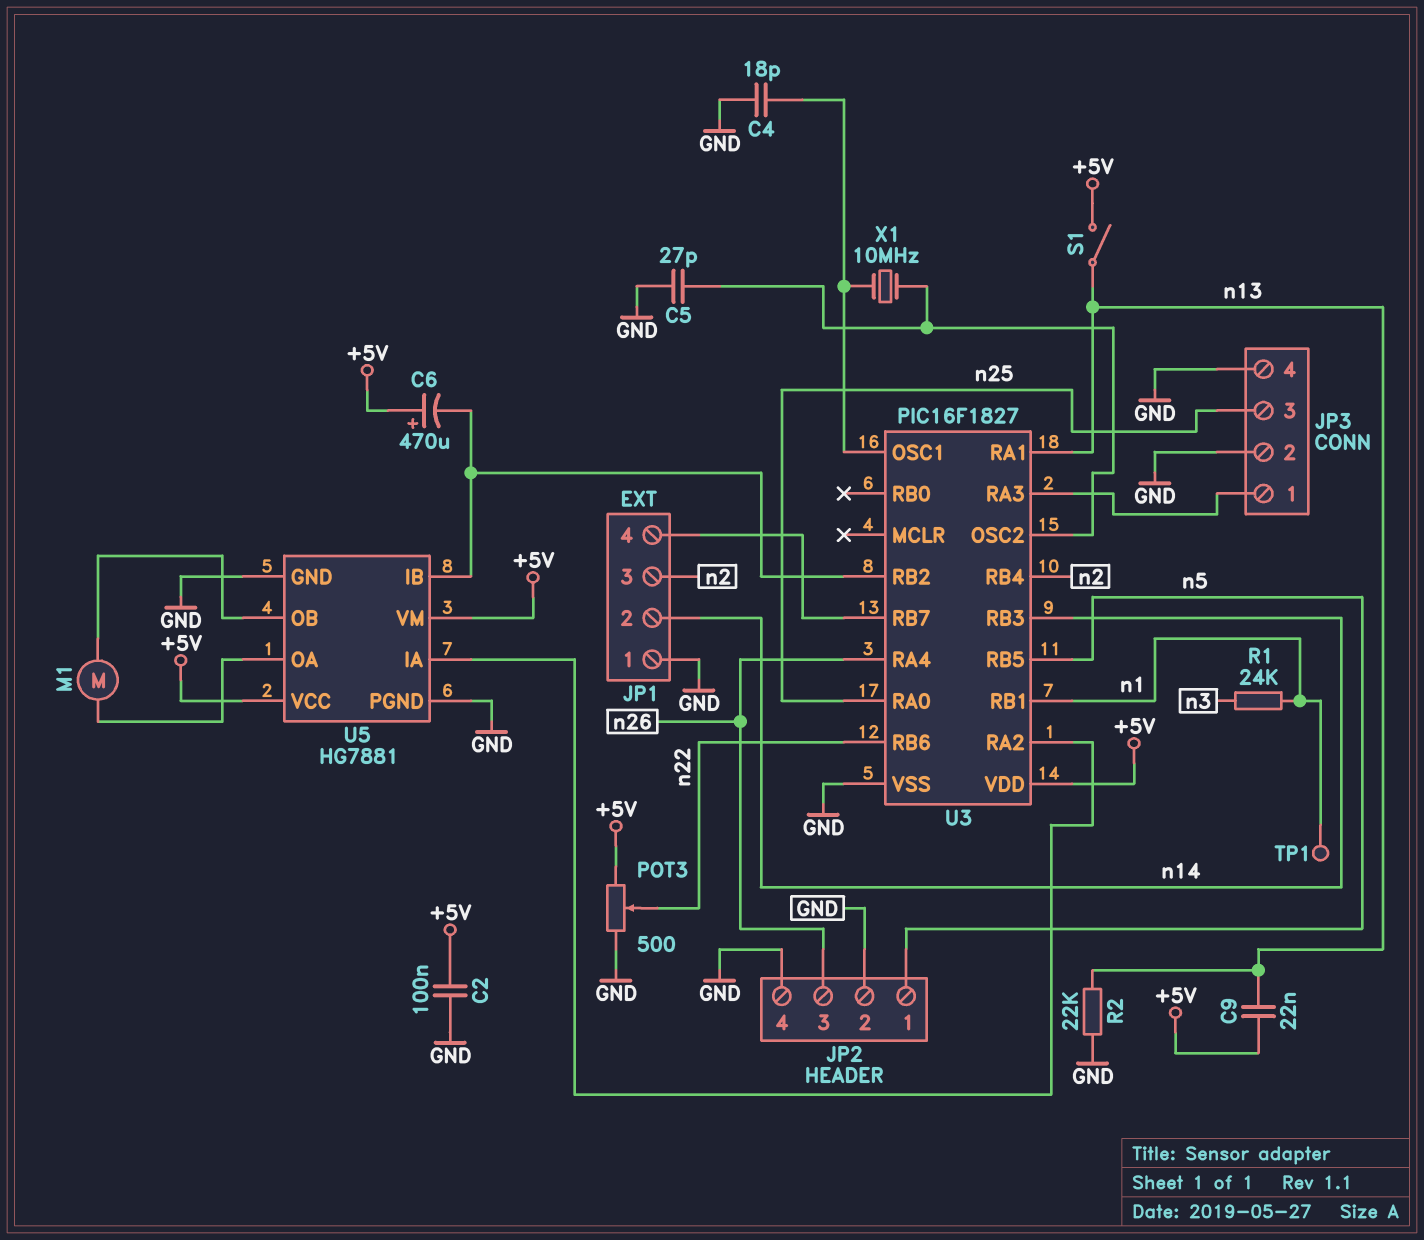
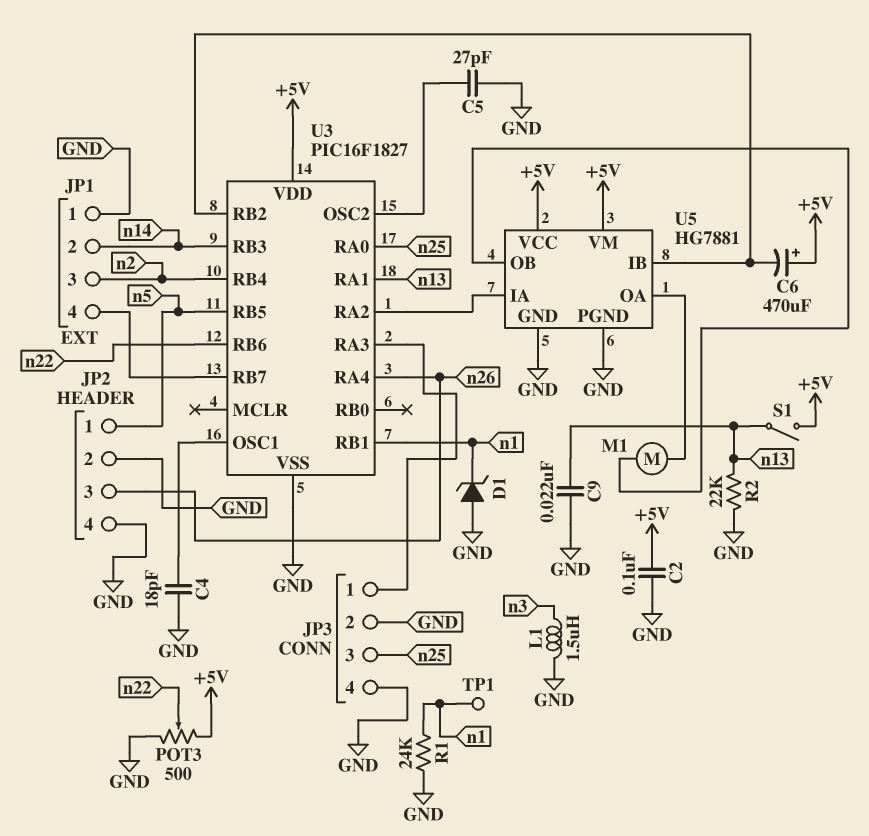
C9: 22nF (+5V, n13) -> 22nF (GND, n13)
D1: none -> zener (A GND, K n1)
L1: none -> 1.5uH (GND, n3)
R1: 24k (n1, n3) -> 24k (GND, n1)
X1: 10MHz (U3/OSC1, U3/OSC2) -> none

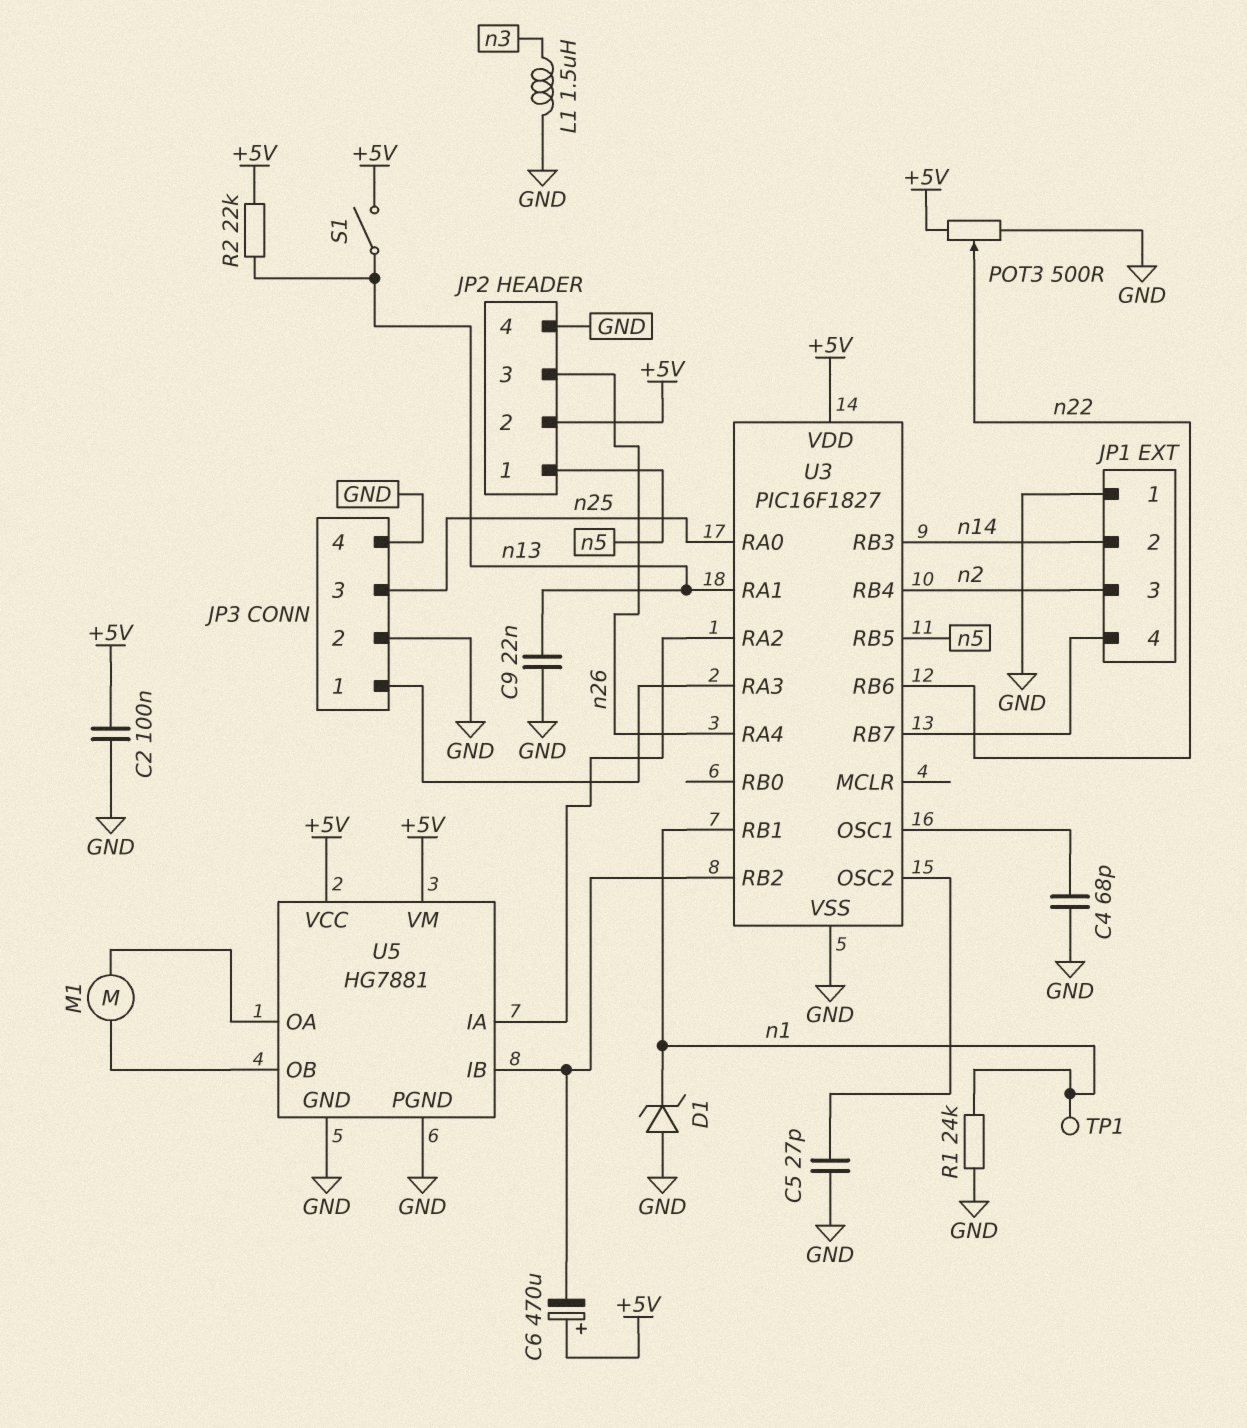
C4: 18pF (GND, U3/OSC1) -> 68pF (GND, U3/OSC1)
JP2 pin 2: GND -> +5V
R2: 22k (GND, n13) -> 22k (+5V, n13)

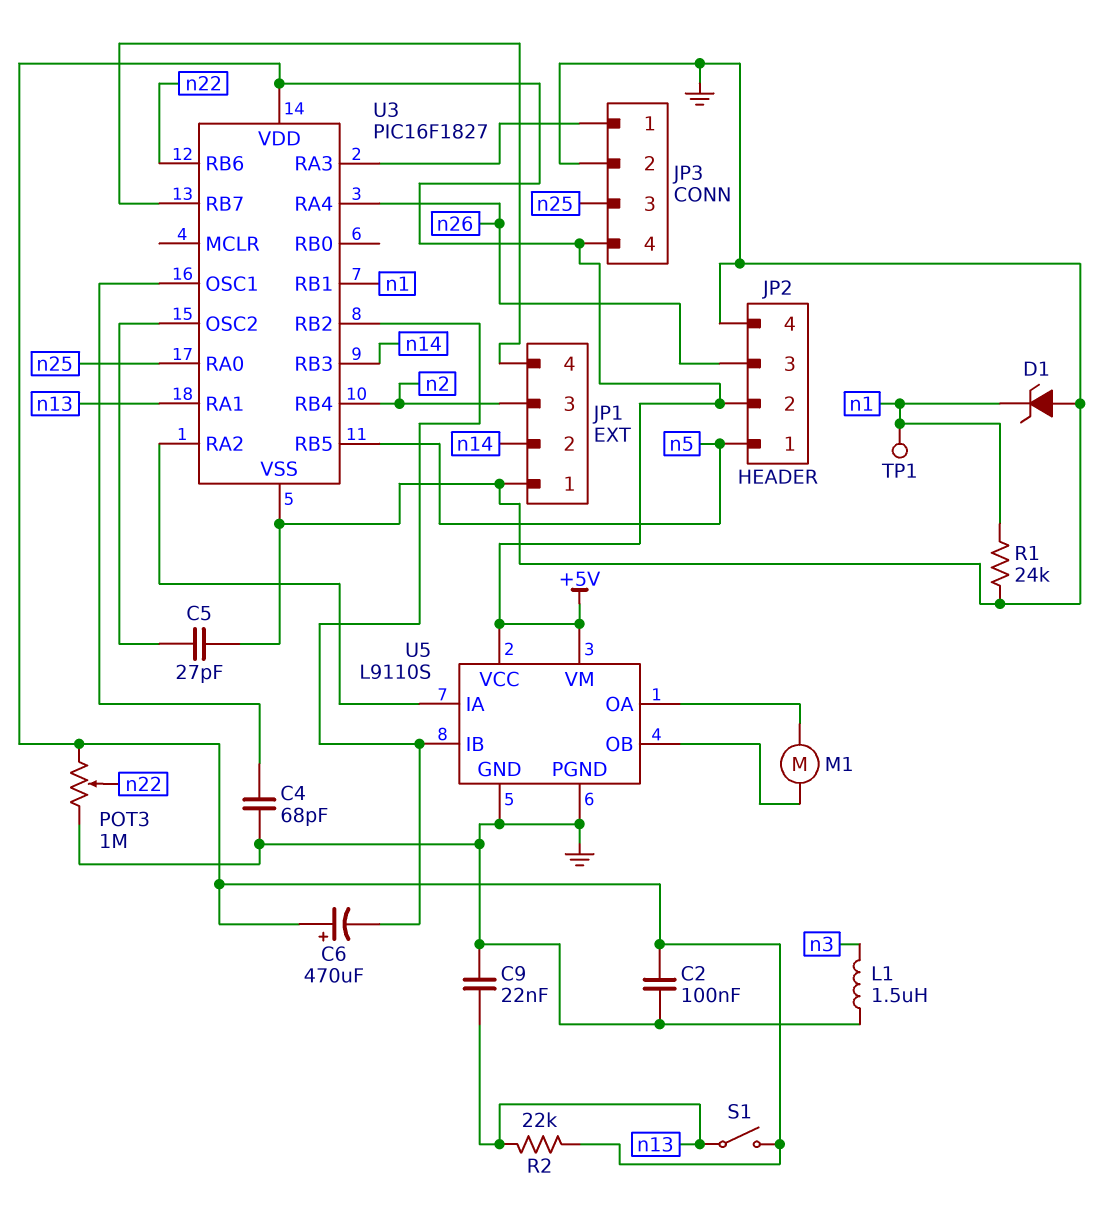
JP3 pin 4: GND -> +5V
POT3: 500 (+5V, GND, wiper n22) -> 1M (+5V, GND, wiper n22)
U5: HG7881 -> L9110S

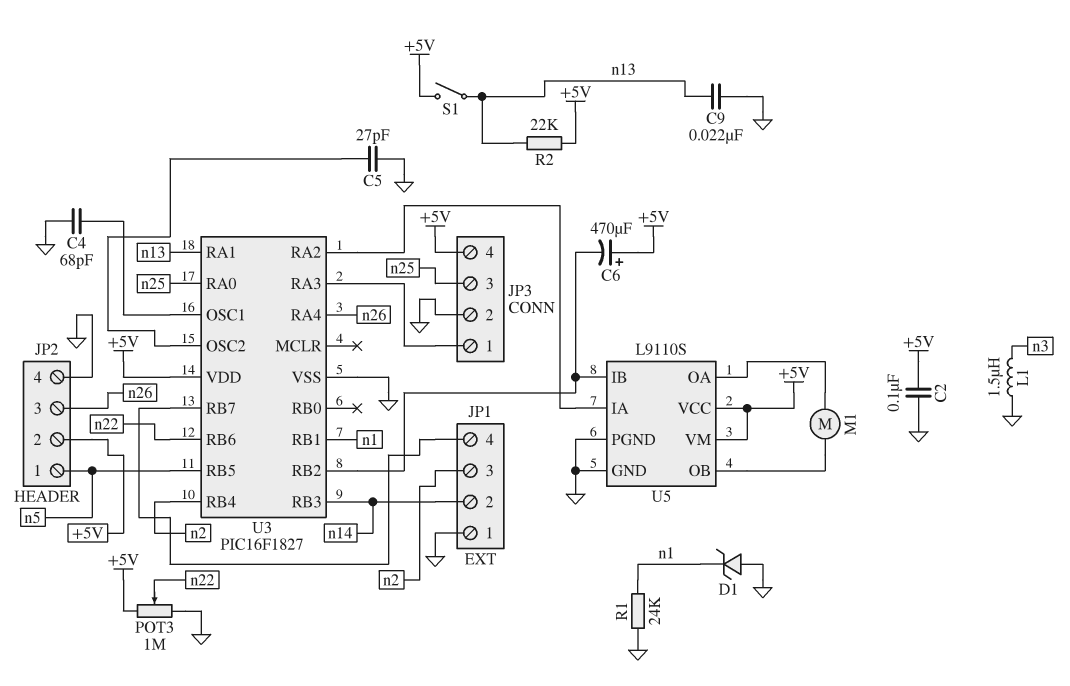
TP1: test point (n1) -> none

